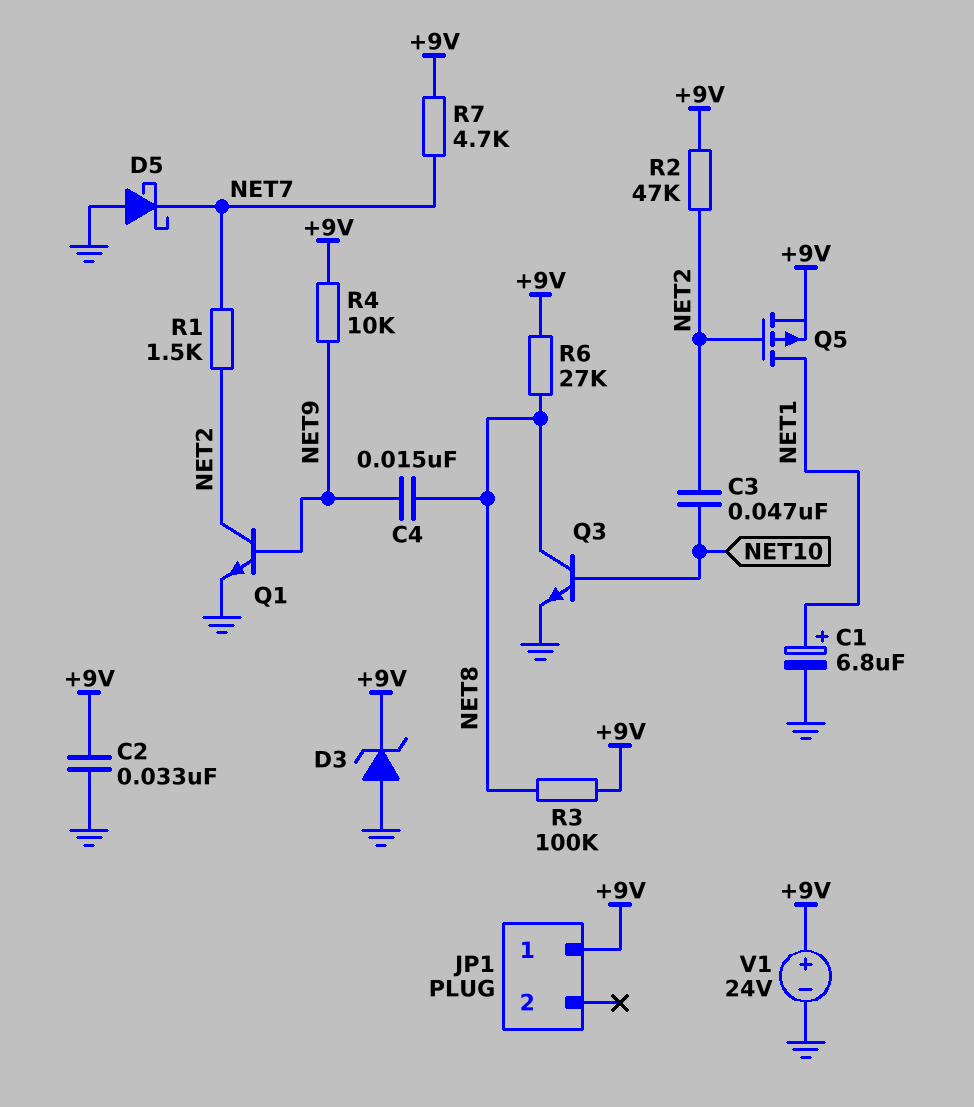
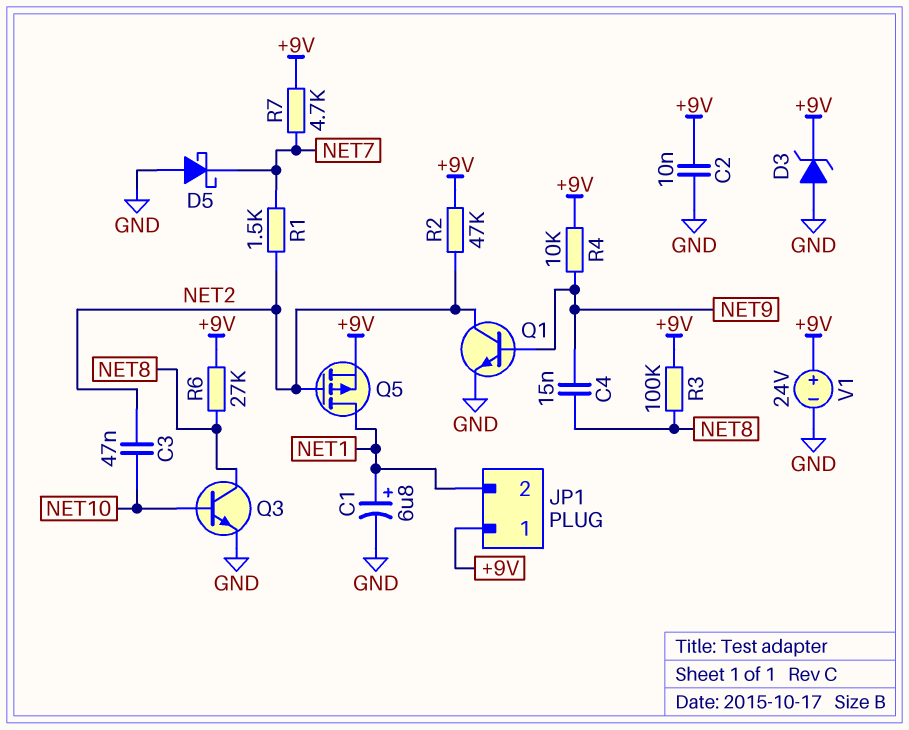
C2: 33nF (+9V, GND) -> 10nF (+9V, GND)
JP1 pin 2: none -> NET1

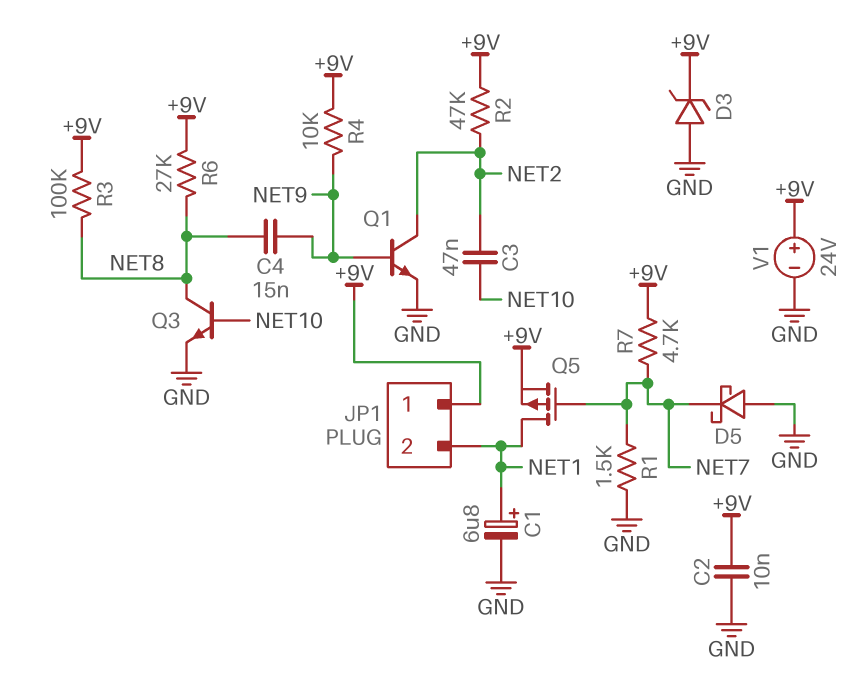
Q5: PMOS (G NET2, D NET1, S +9V) -> PMOS (G NET7, D NET1, S +9V)
R1: 1.5k (NET2, NET7) -> 1.5k (GND, NET7)

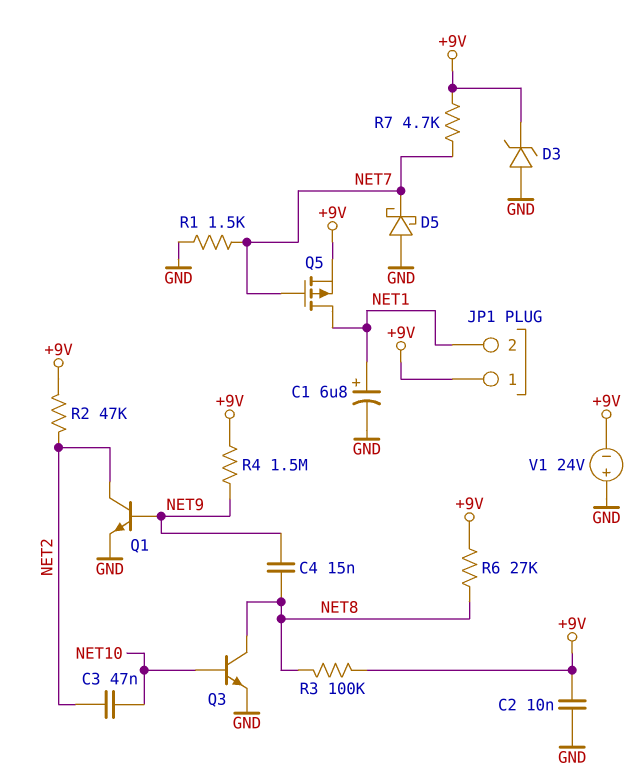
R4: 10k (+9V, NET9) -> 1.5M (+9V, NET9)
V1: 24V (plus +9V, minus GND) -> 24V (plus GND, minus +9V)

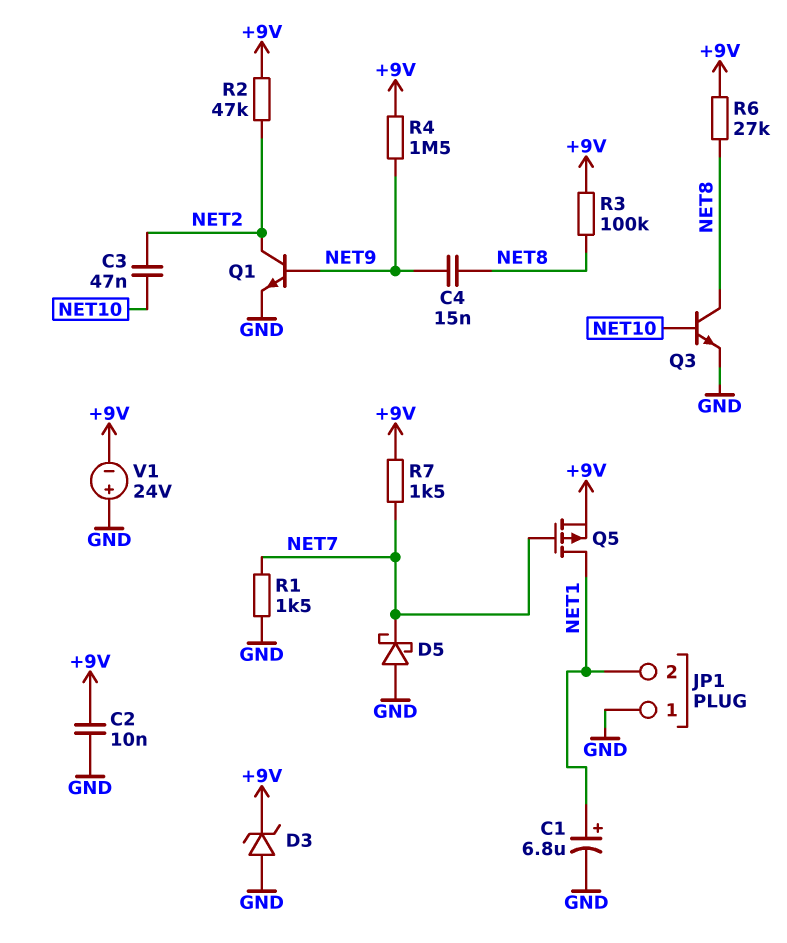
JP1 pin 1: +9V -> GND
R7: 4.7k (+9V, NET7) -> 1.5k (+9V, NET7)

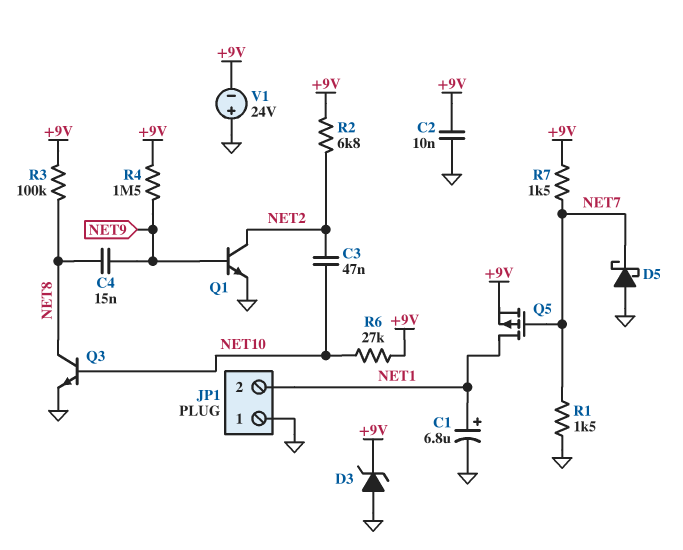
R2: 47k (+9V, NET2) -> 6.8k (+9V, NET2)
R6: 27k (+9V, NET8) -> 27k (+9V, NET10)

